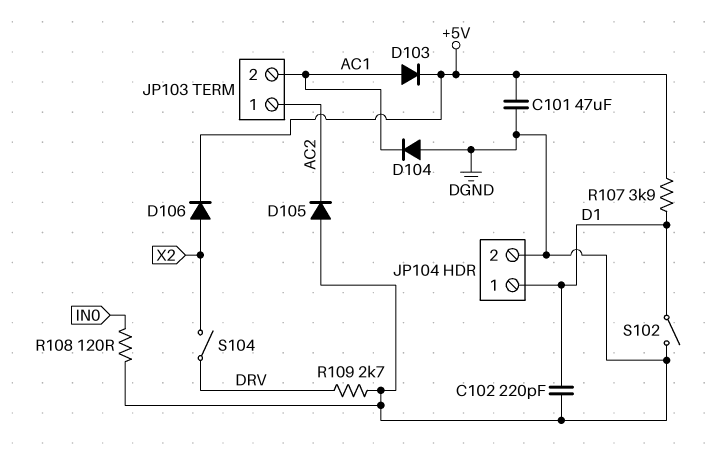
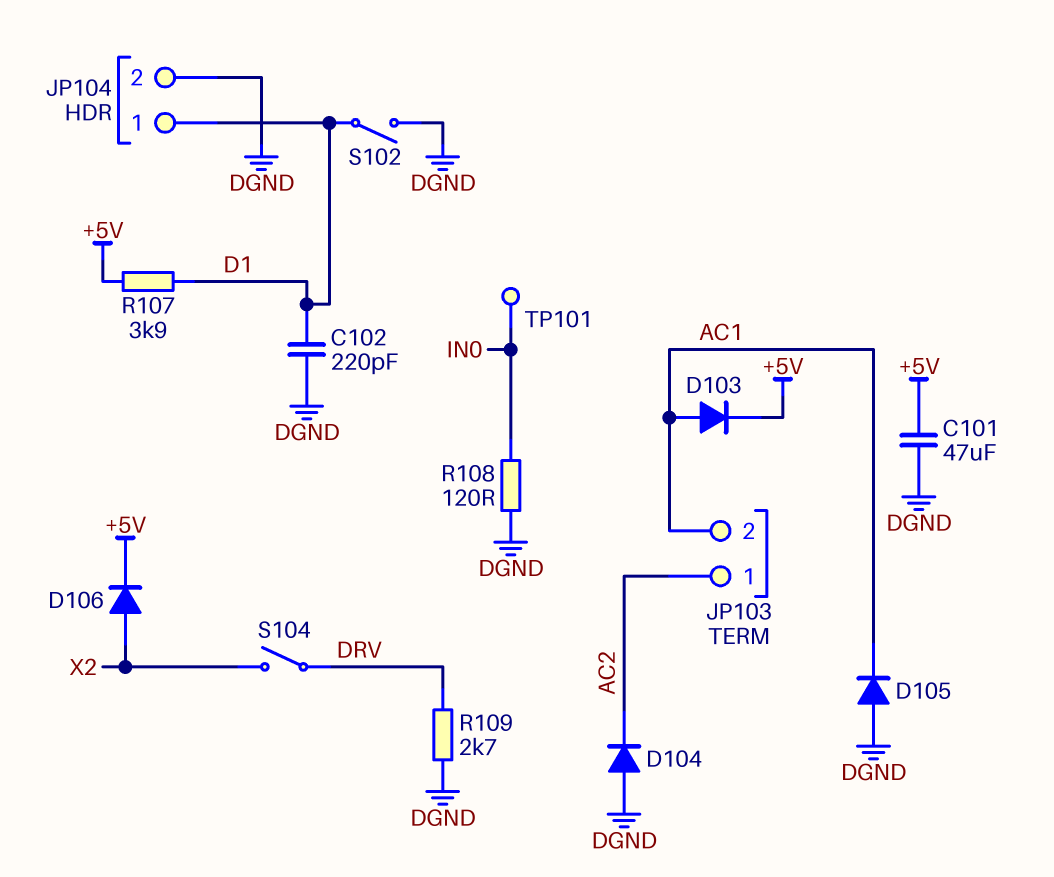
D104: diode (A DGND, K AC1) -> diode (A DGND, K AC2)
D105: diode (A DGND, K AC2) -> diode (A DGND, K AC1)
TP101: none -> test point (IN0)

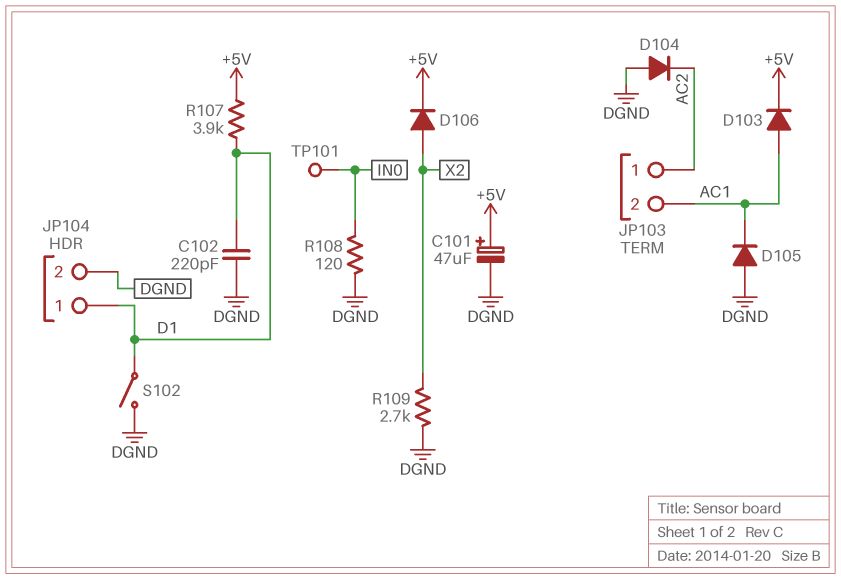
C101: 47uF (+5V, DGND) -> 47uF (plus +5V, minus DGND)
R109: 2.7k (DGND, DRV) -> 2.7k (DGND, X2)
S104: switch (DRV, X2) -> none

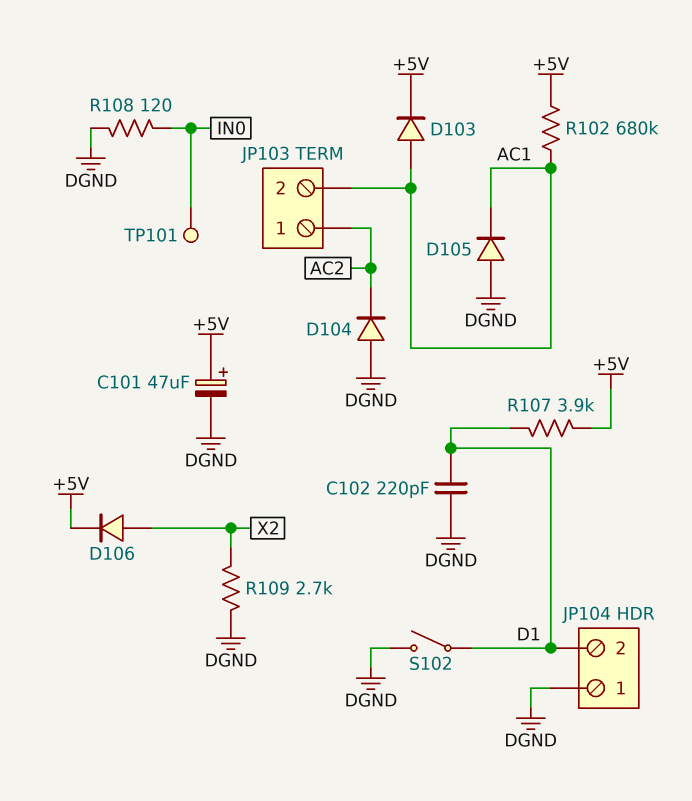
JP104 pin 1: D1 -> DGND
JP104 pin 2: DGND -> D1
R102: none -> 680k (+5V, AC1)

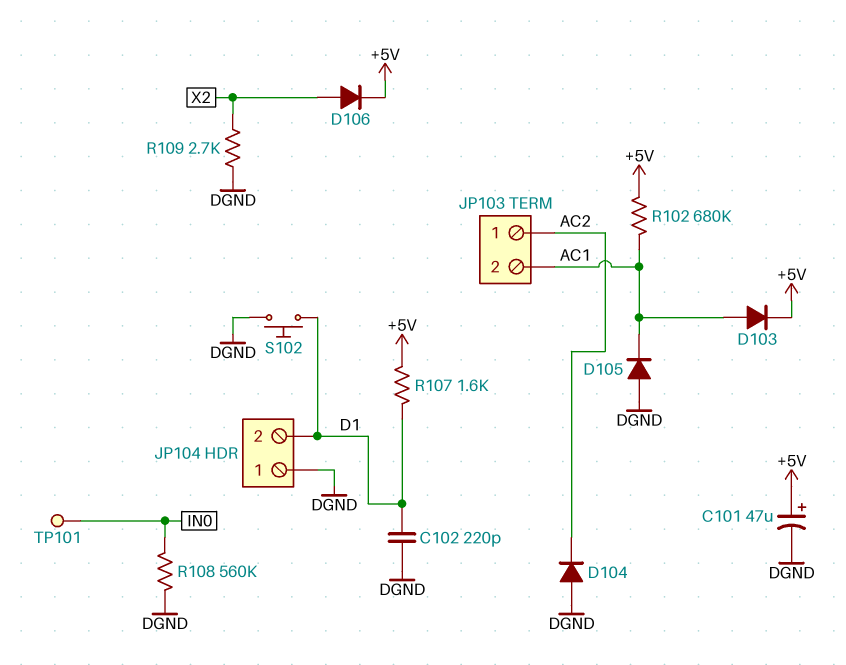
R107: 3.9k (+5V, D1) -> 1.6k (+5V, D1)
R108: 120 (DGND, IN0) -> 560k (DGND, IN0)
S102: switch (D1, DGND) -> button (D1, DGND)

